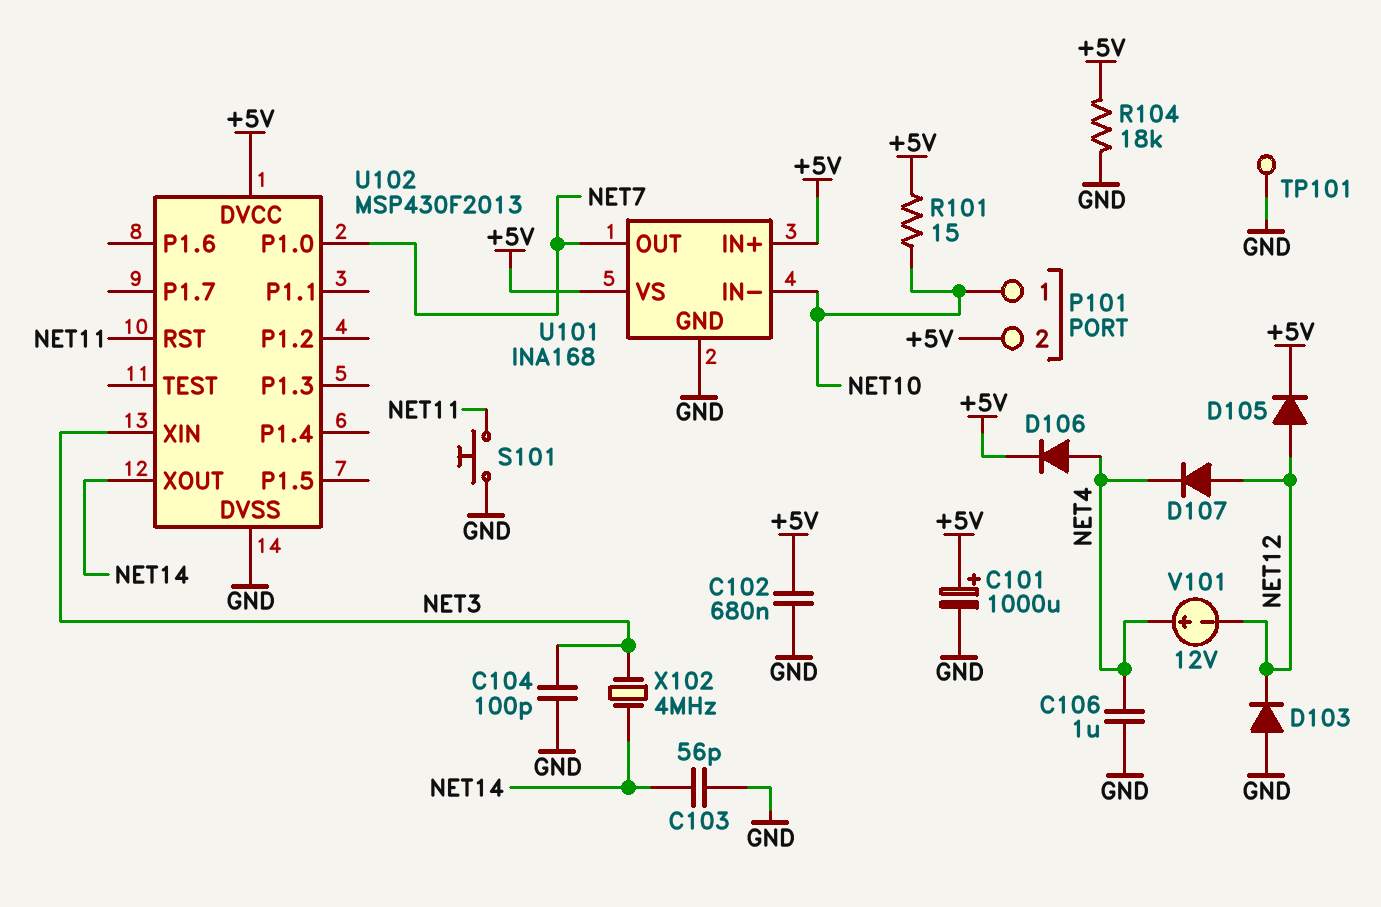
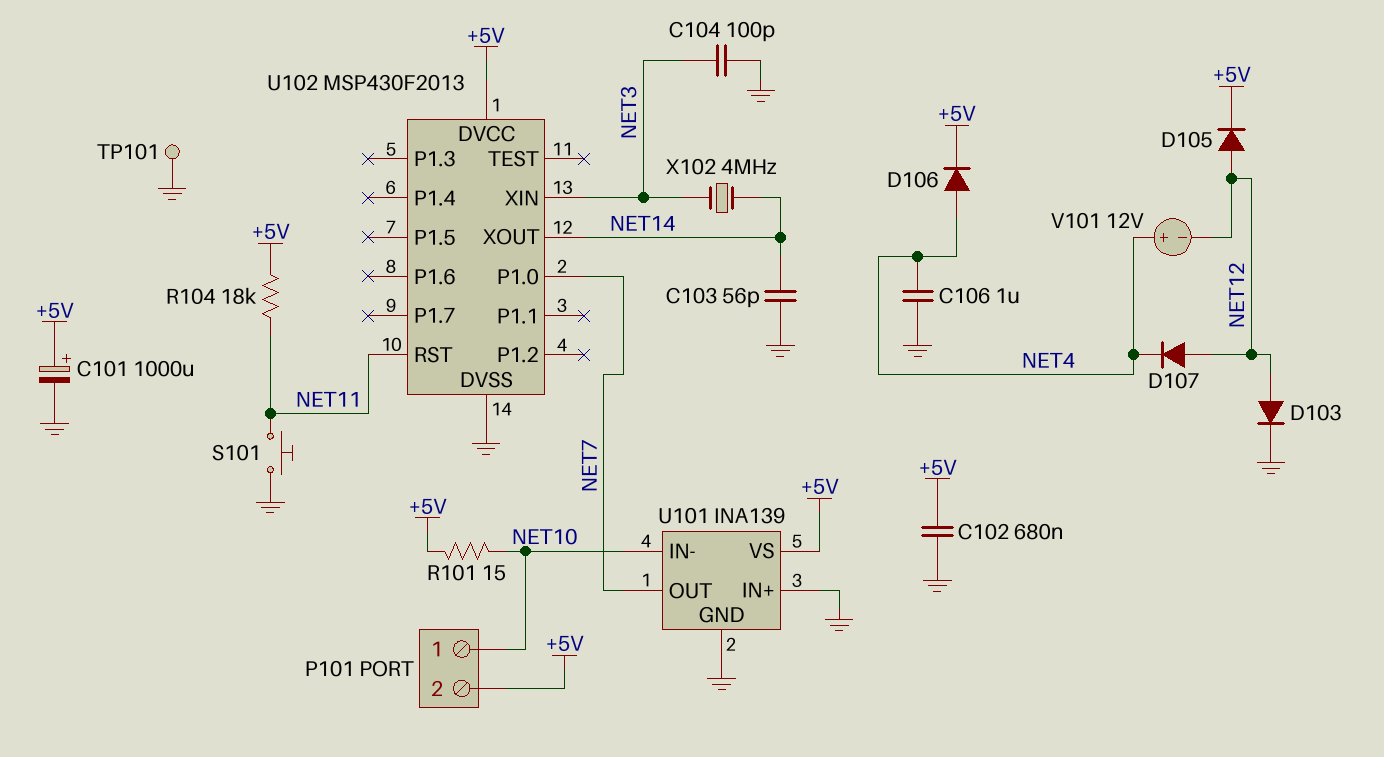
D103: diode (A GND, K NET12) -> diode (A NET12, K GND)
R104: 18k (+5V, GND) -> 18k (+5V, NET11)
U101: INA168 -> INA139
U101 pin IN+: +5V -> GND

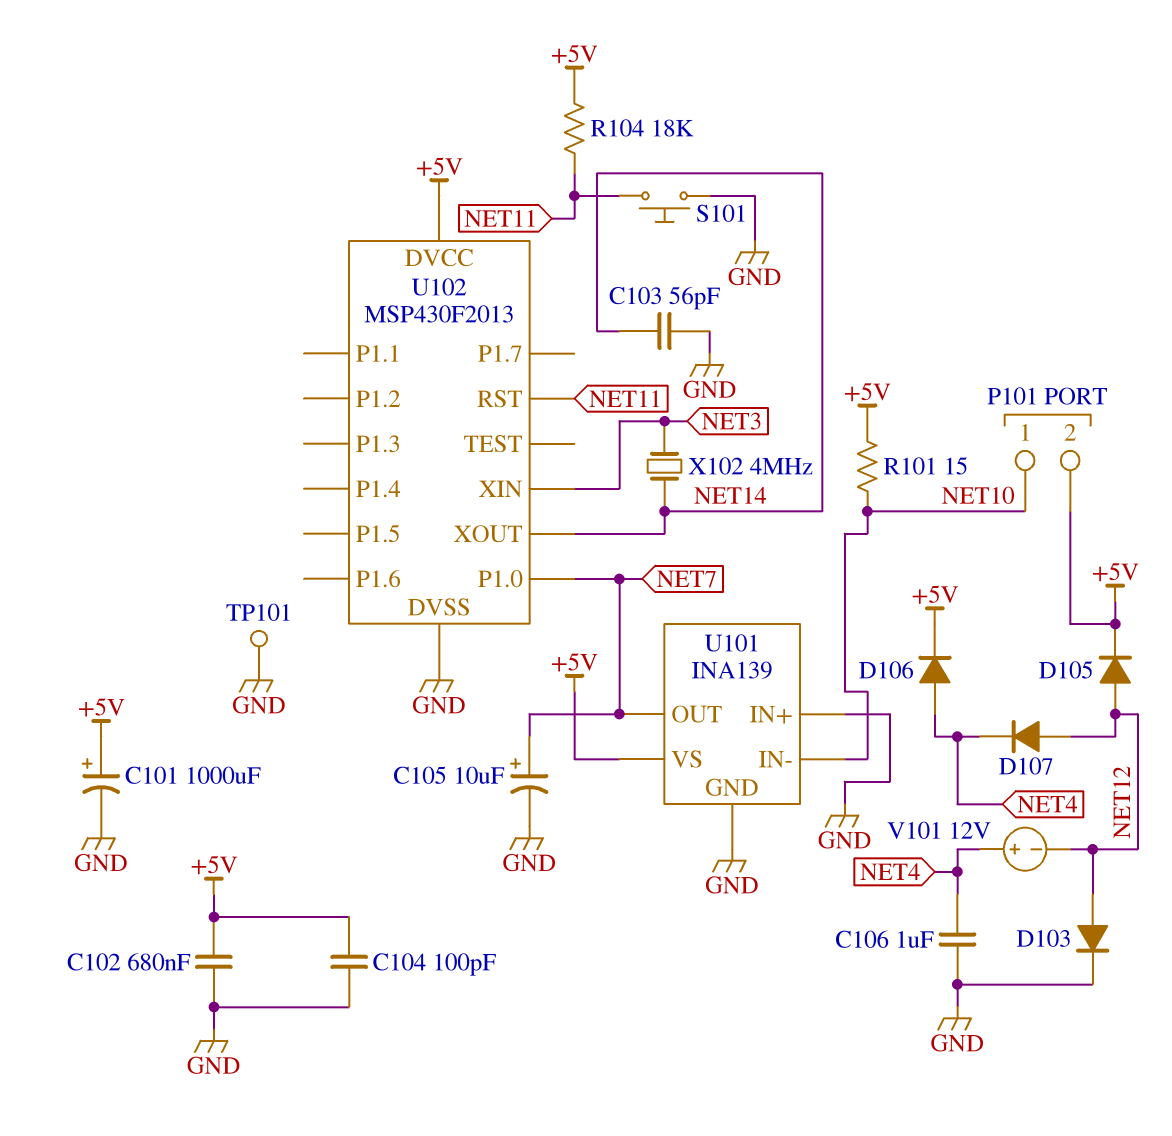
C104: 100pF (GND, NET3) -> 100pF (+5V, GND)
C105: none -> 10uF (plus NET7, minus GND)

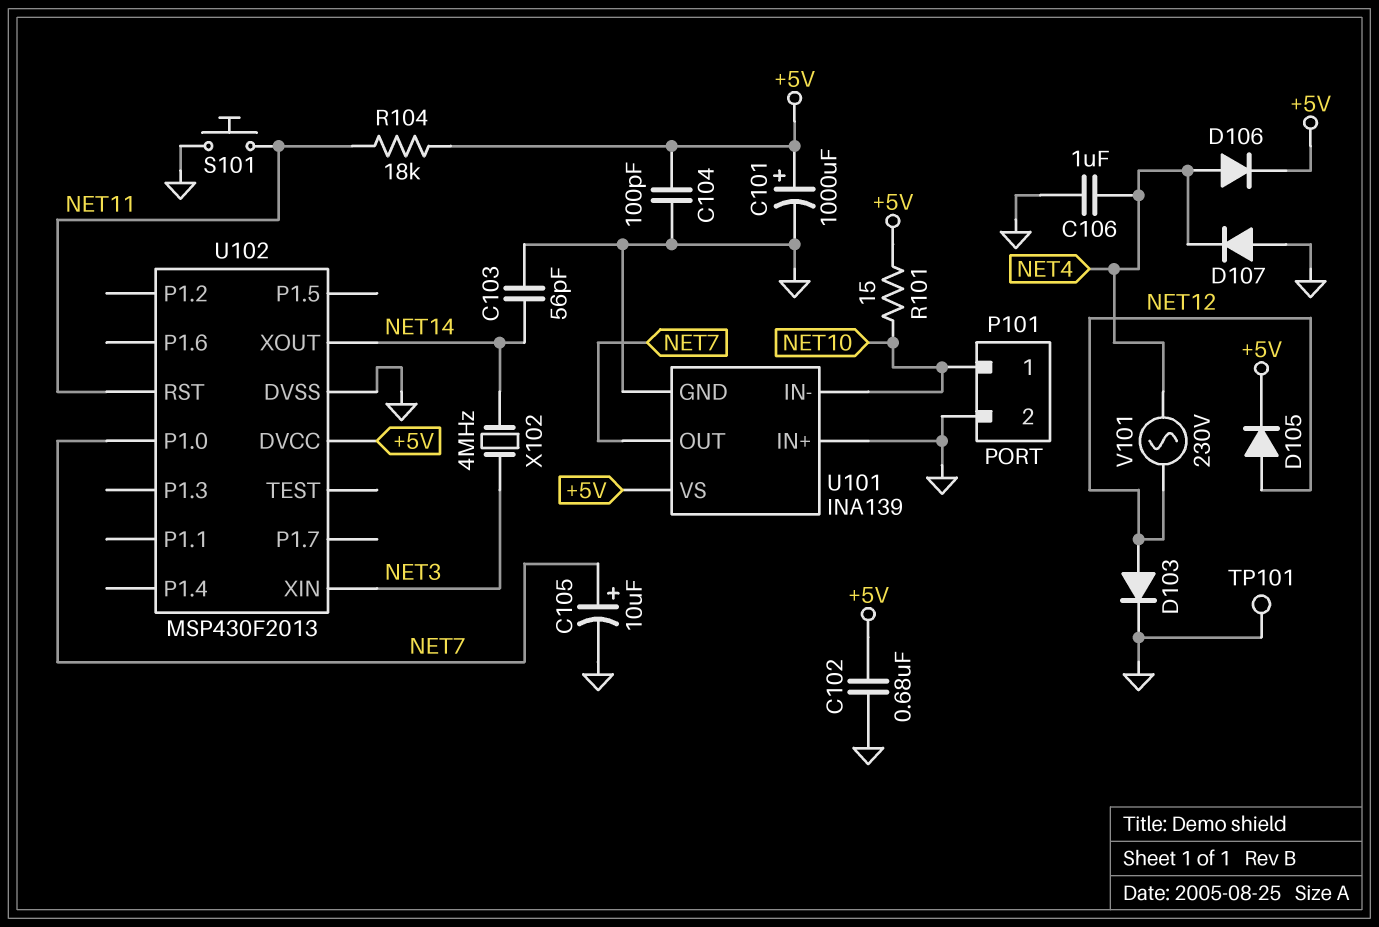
D107: diode (A NET12, K NET4) -> diode (A GND, K NET4)
P101 pin 2: +5V -> GND
V101: 12V (plus NET4, minus NET12) -> AC 230V (NET4, NET12)

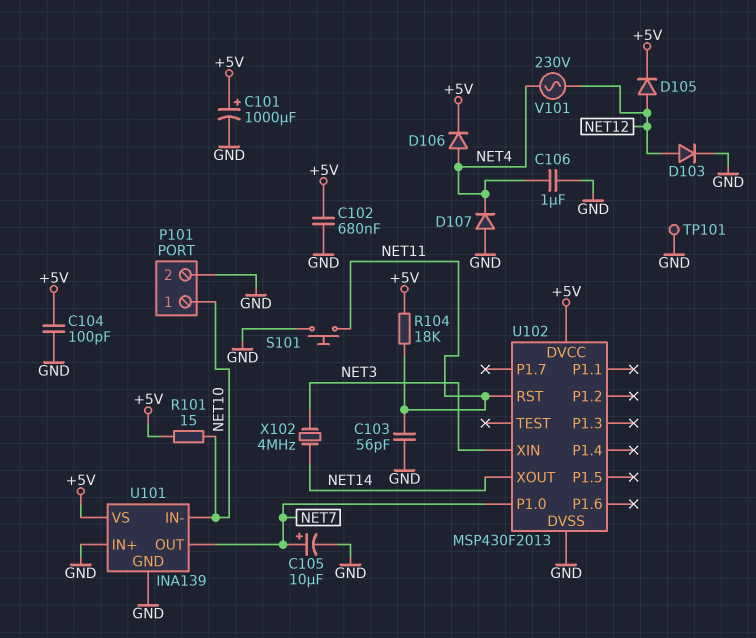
C103: 56pF (GND, NET14) -> 56pF (GND, NET11)

